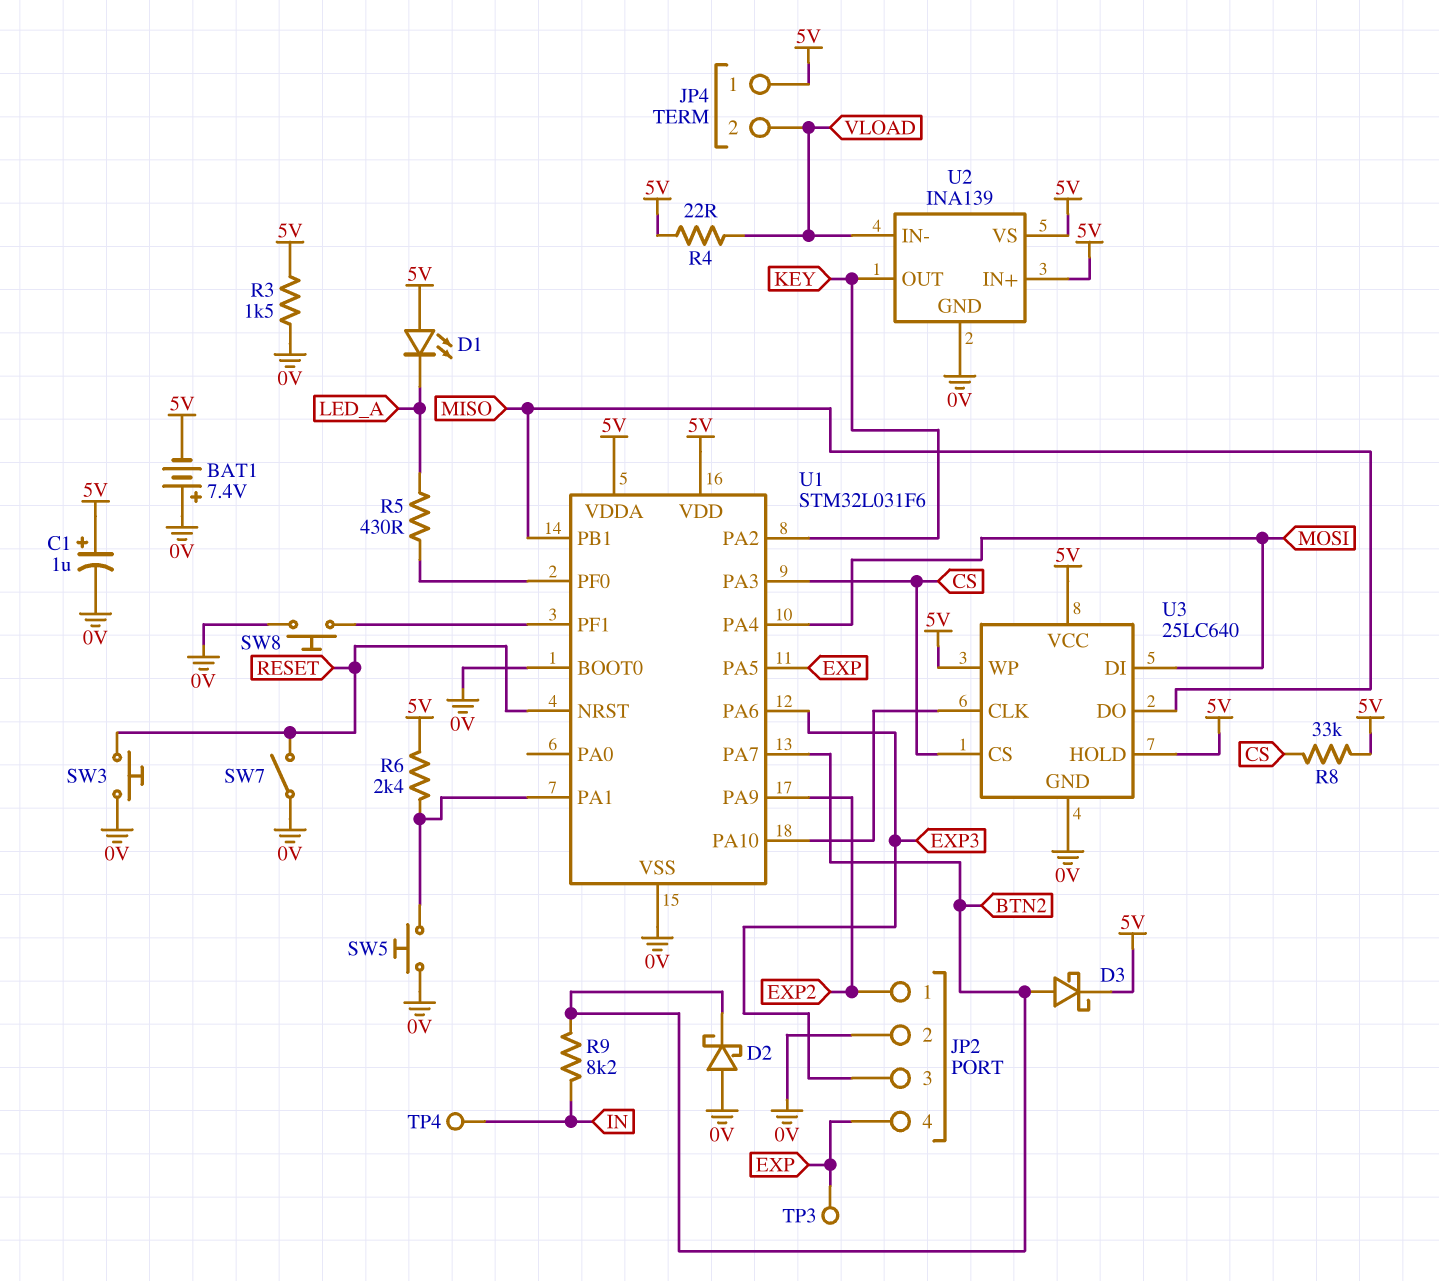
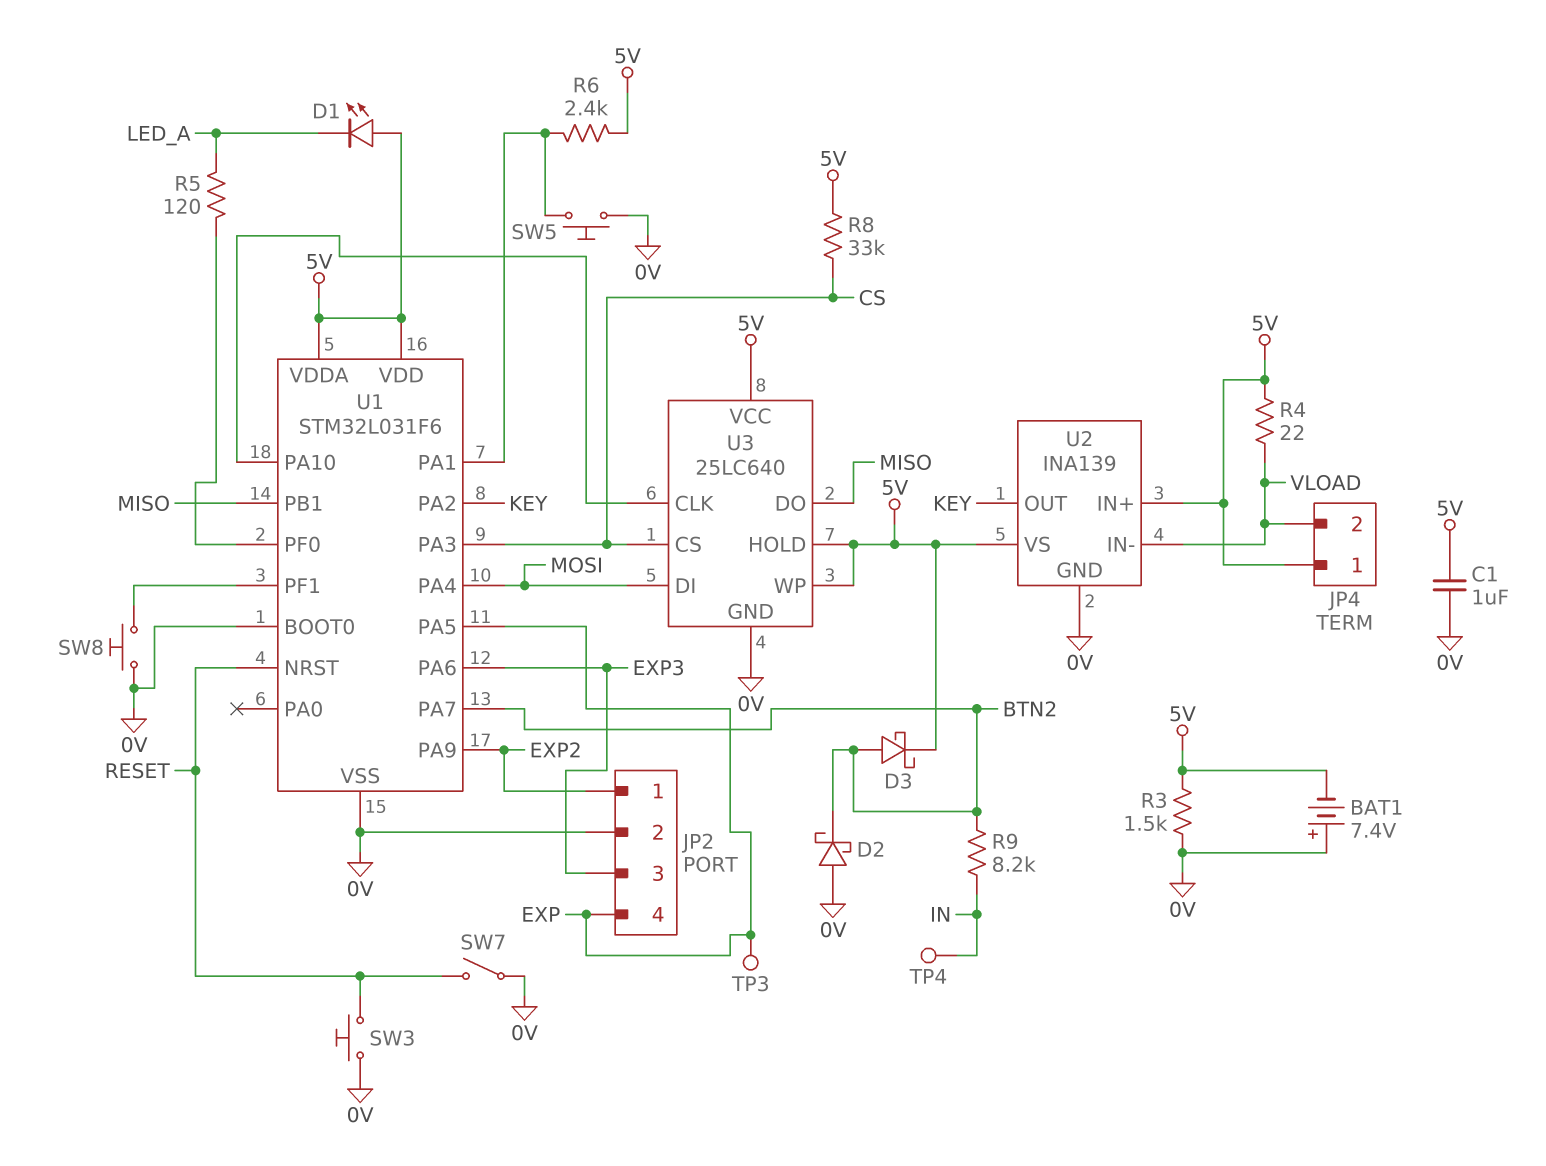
C1: 1uF (plus 5V, minus 0V) -> 1uF (0V, 5V)
R5: 430 (LED_A, U1/PF0) -> 120 (LED_A, U1/PF0)

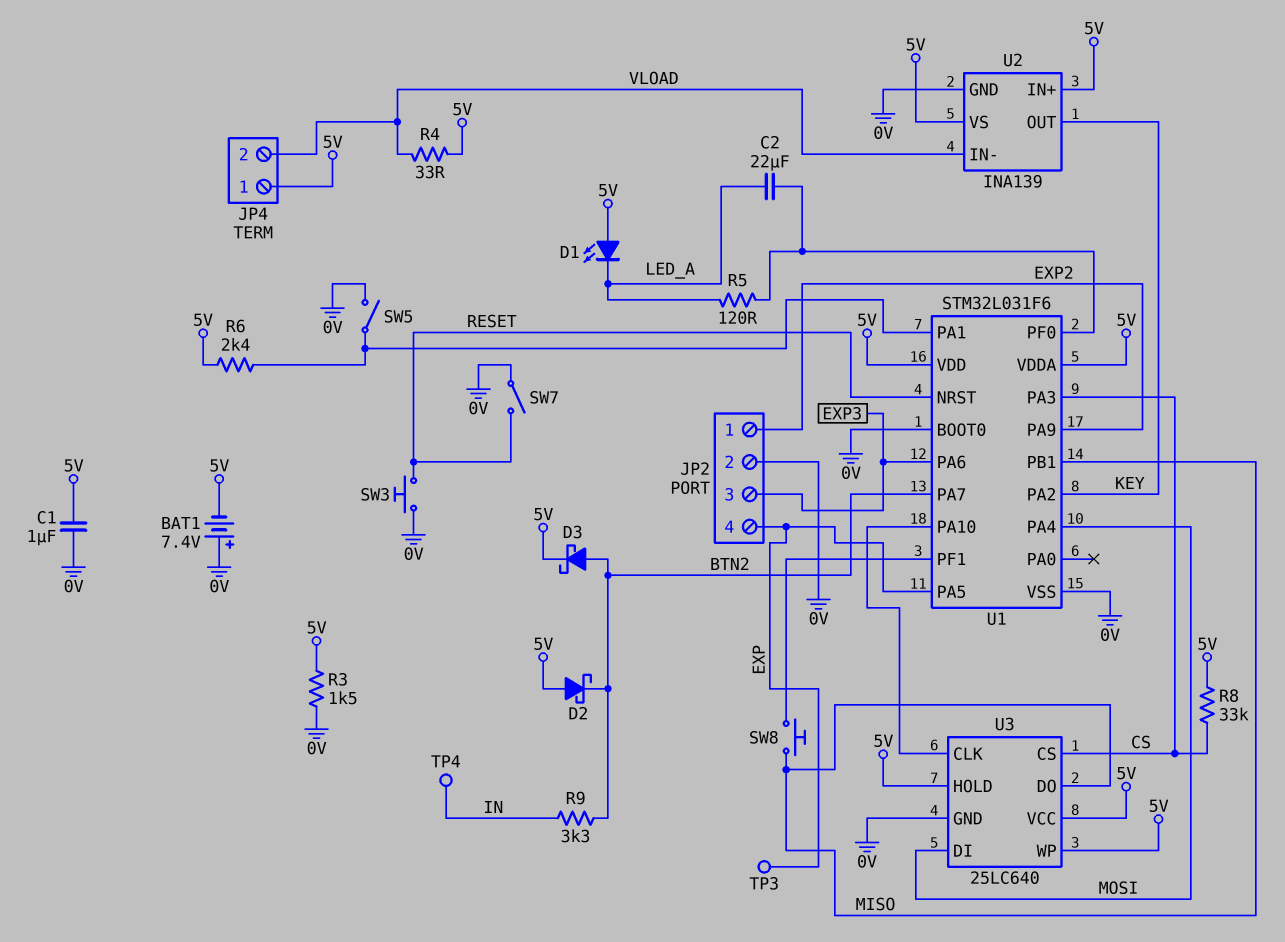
C2: none -> 22uF (LED_A, U1/PF0)
D2: schottky (A 0V, K BTN2) -> schottky (A 5V, K BTN2)
R4: 22 (5V, VLOAD) -> 33 (5V, VLOAD)
R9: 8.2k (BTN2, IN) -> 3.3k (BTN2, IN)
SW5: button (0V, U1/PA1) -> switch (0V, U1/PA1)
SW8: button (0V, U1/PF1) -> button (MISO, U1/PF1)

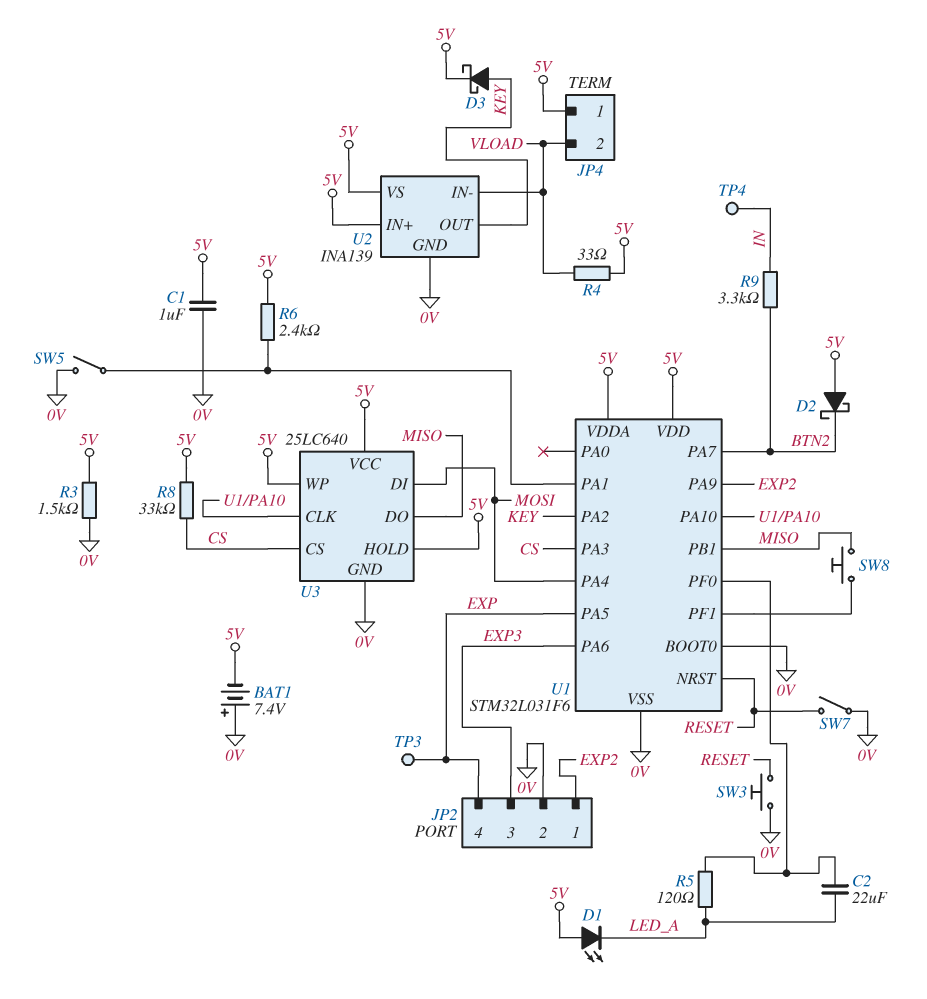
D3: schottky (A BTN2, K 5V) -> schottky (A KEY, K 5V)

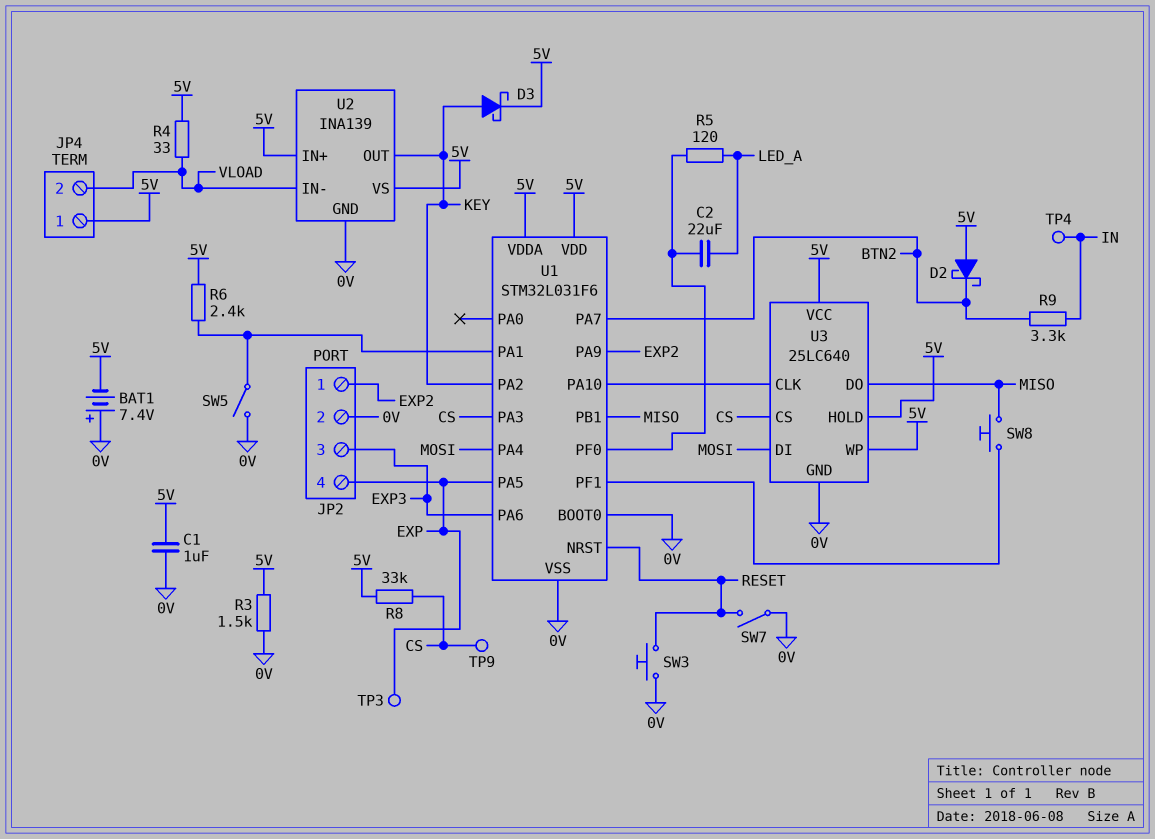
D1: LED (A 5V, K LED_A) -> none
TP9: none -> test point (CS)

